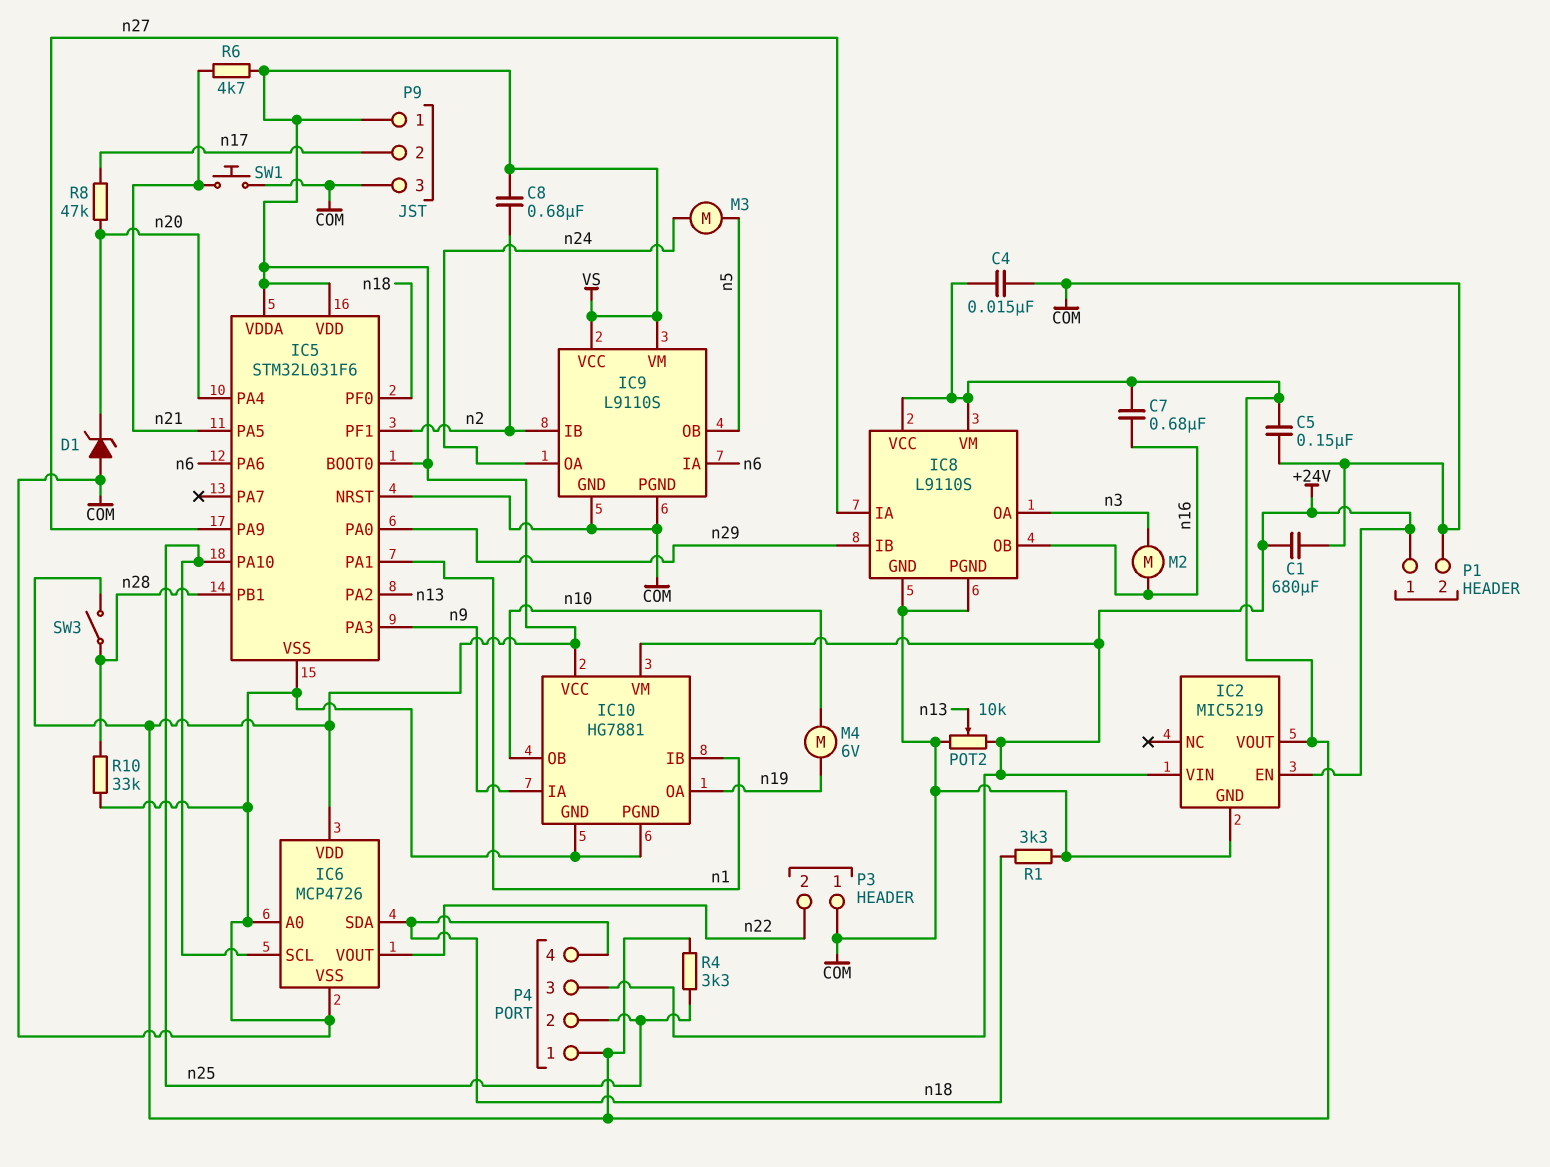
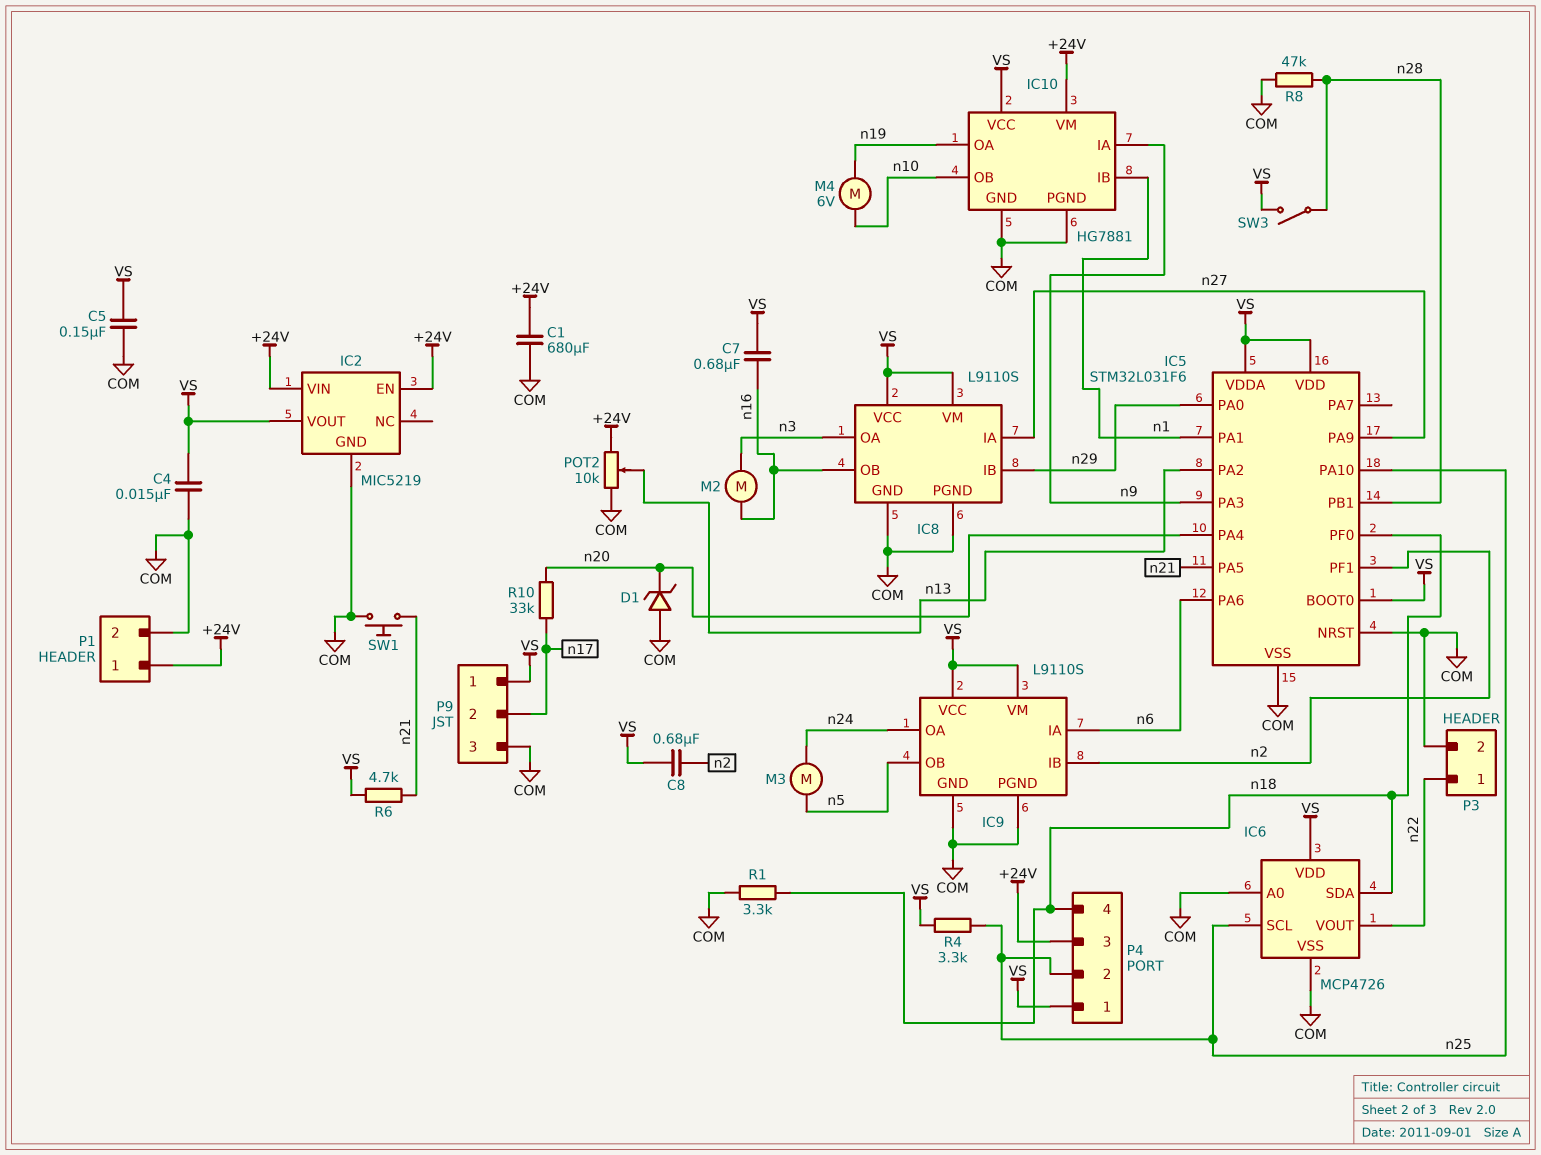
P3 pin 1: COM -> n22
P3 pin 2: n22 -> COM
R8: 47k (n17, n20) -> 47k (COM, n28)
R10: 33k (COM, n28) -> 33k (n17, n20)

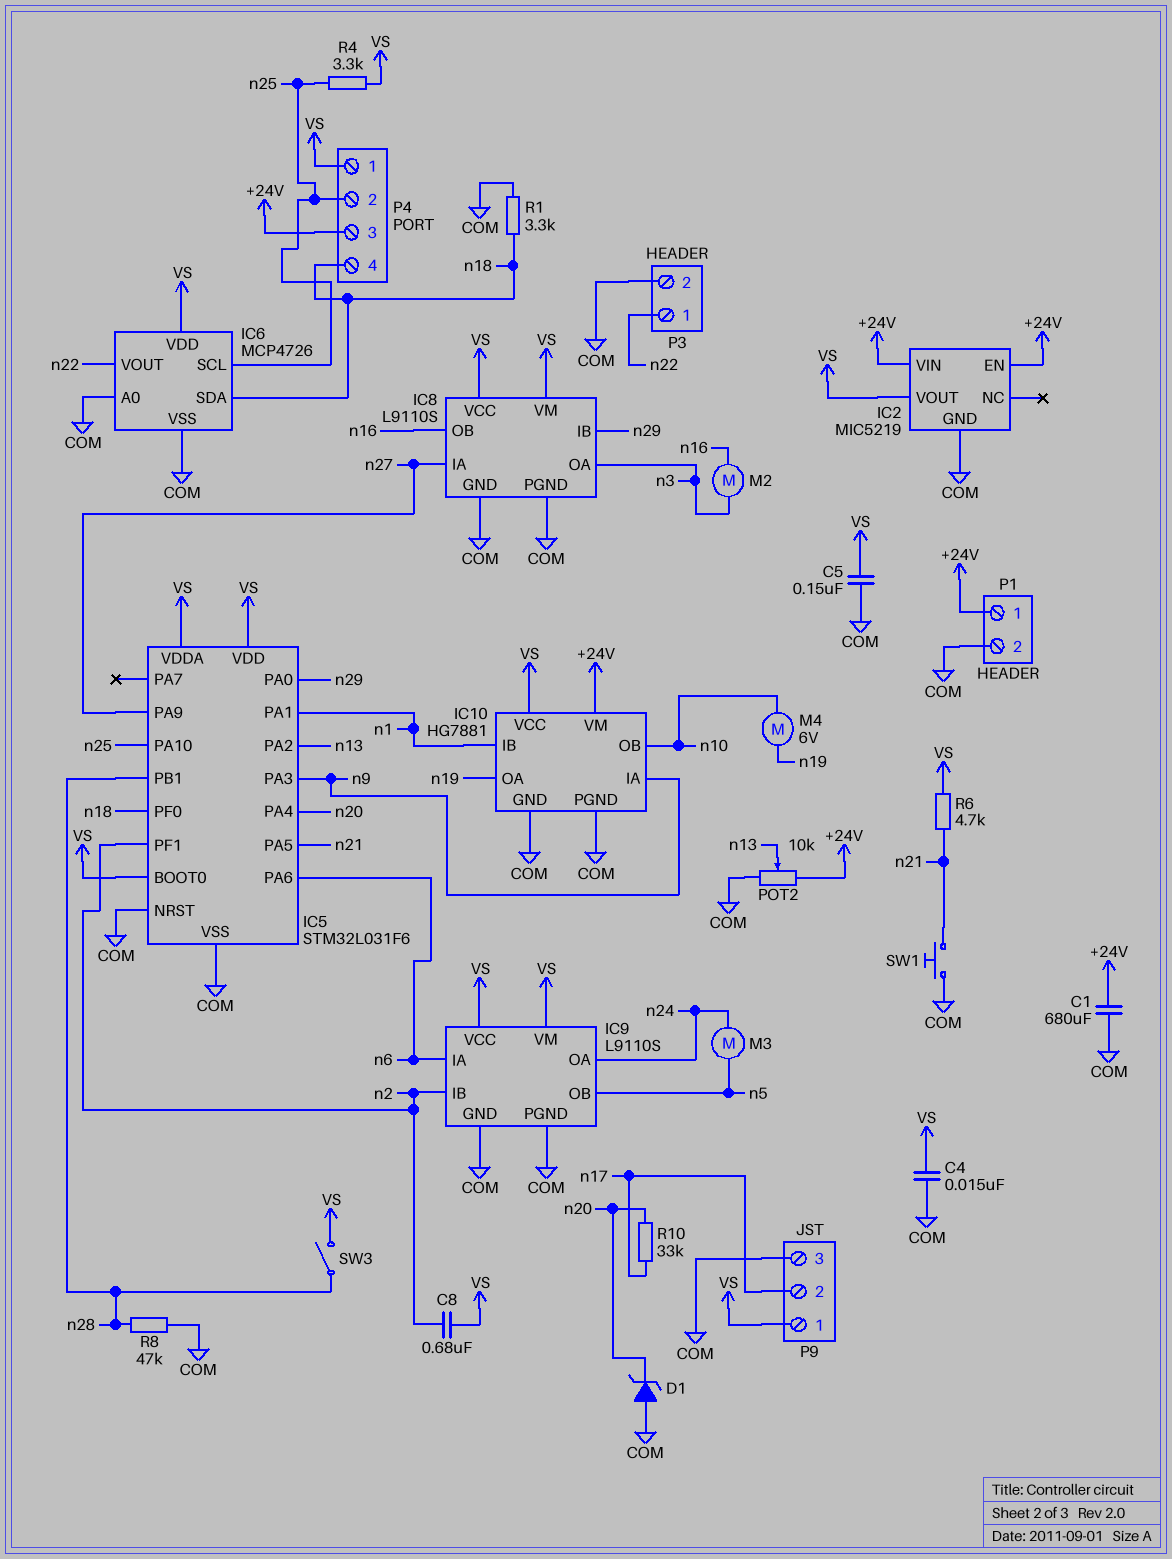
C7: 680nF (VS, n16) -> none

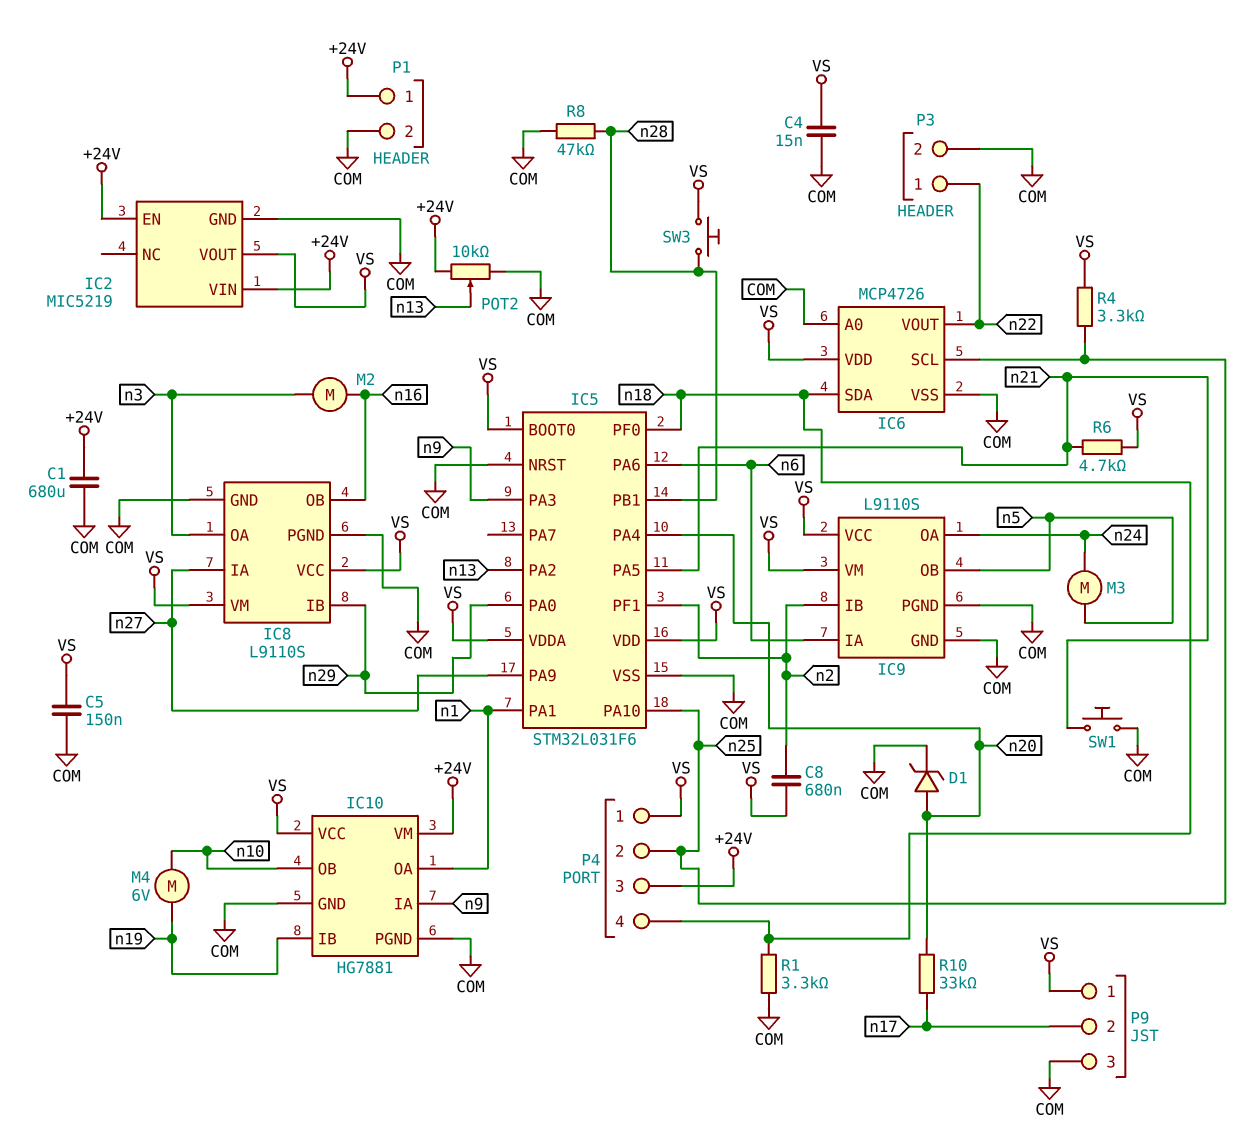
D1: zener (A COM, K n20) -> zener (A n20, K COM)
IC10 pin IB: n1 -> n19
IC10 pin OA: n19 -> n1
SW3: switch (VS, n28) -> button (VS, n28)

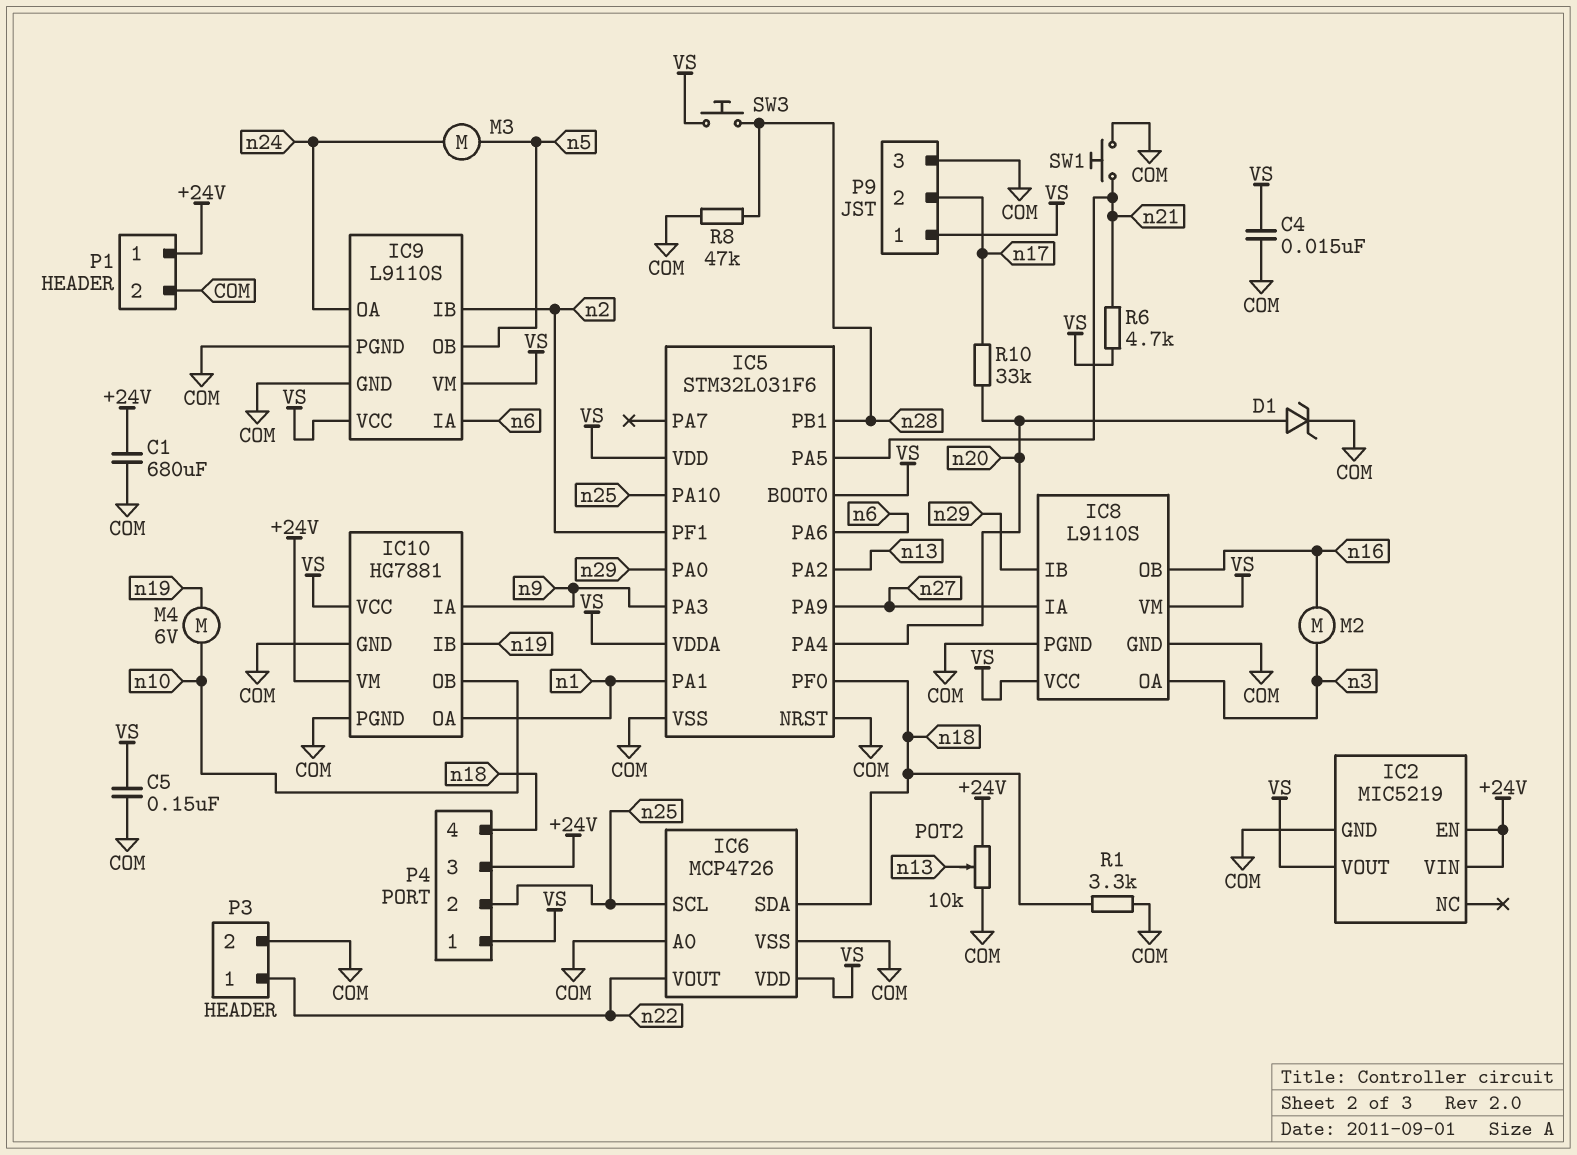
C8: 680nF (VS, n2) -> none
R4: 3.3k (VS, n25) -> none

